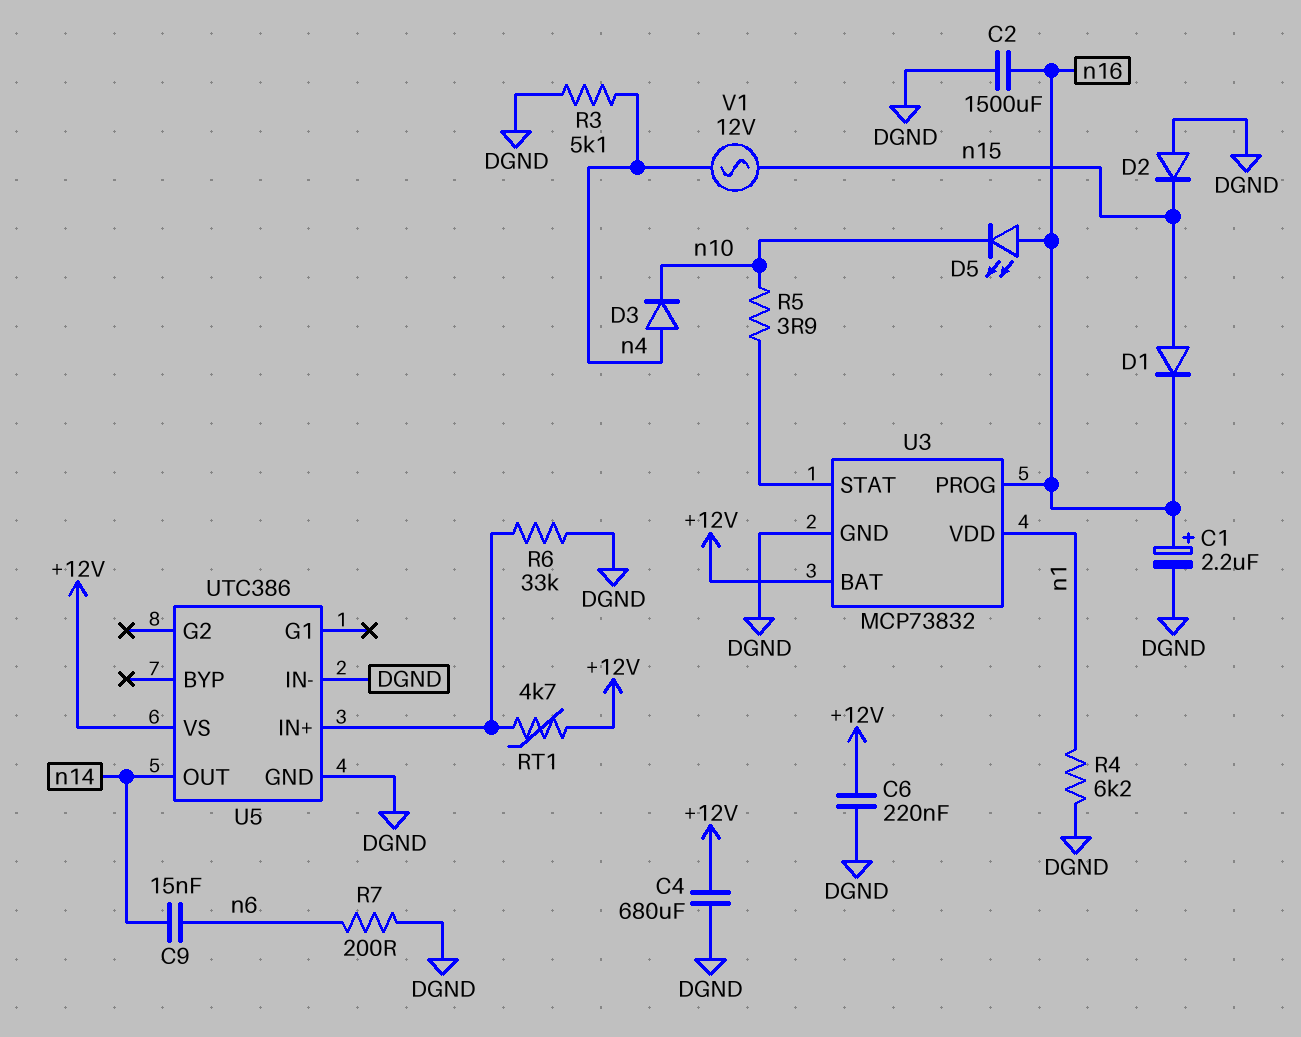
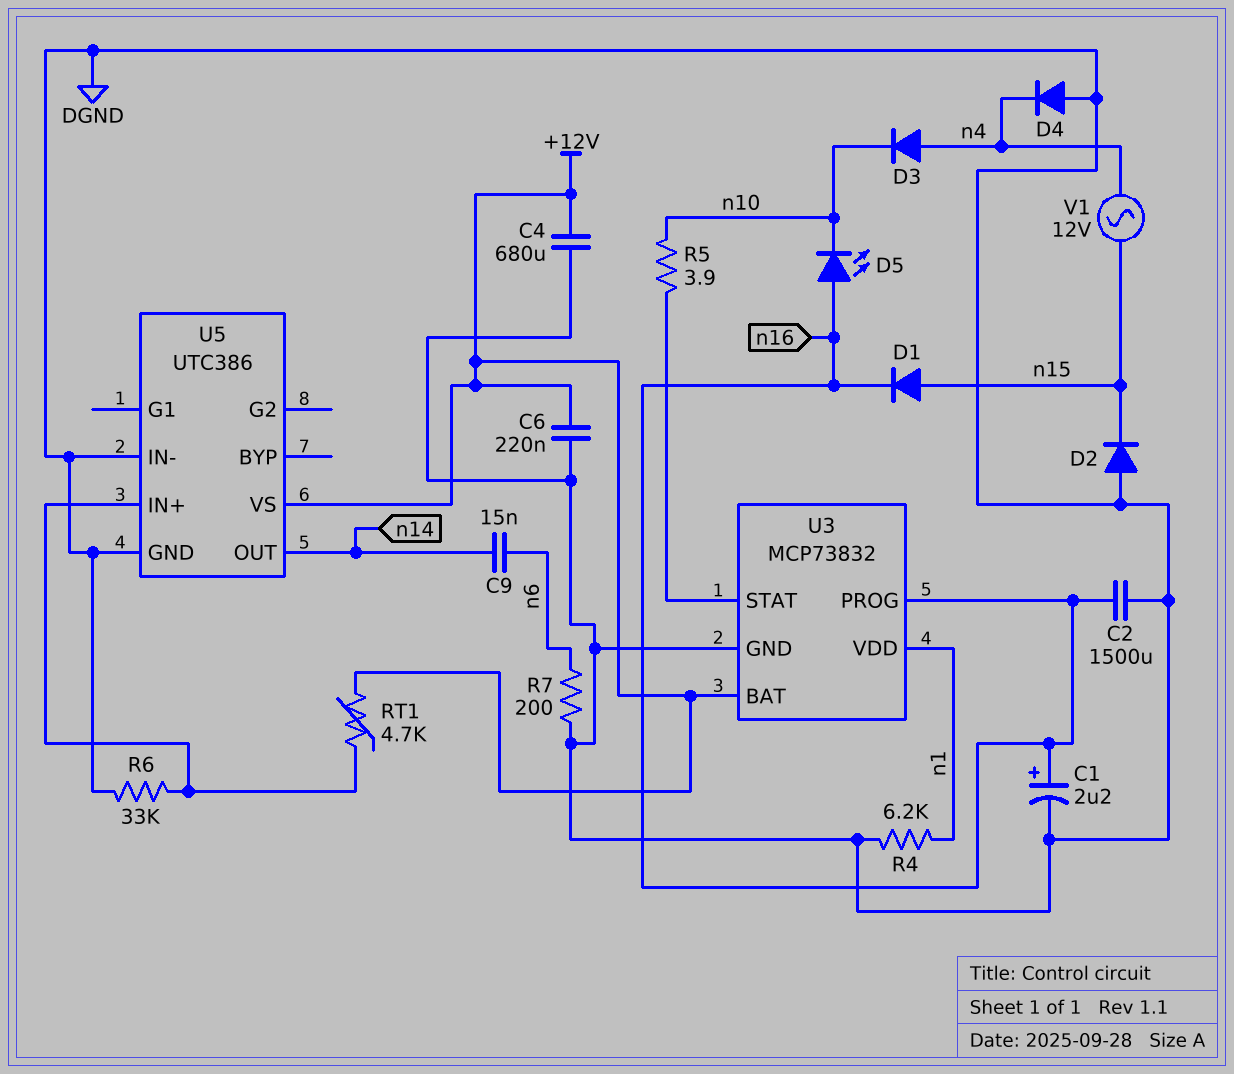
D4: none -> diode (A DGND, K n4)
R3: 5.1k (DGND, n4) -> none

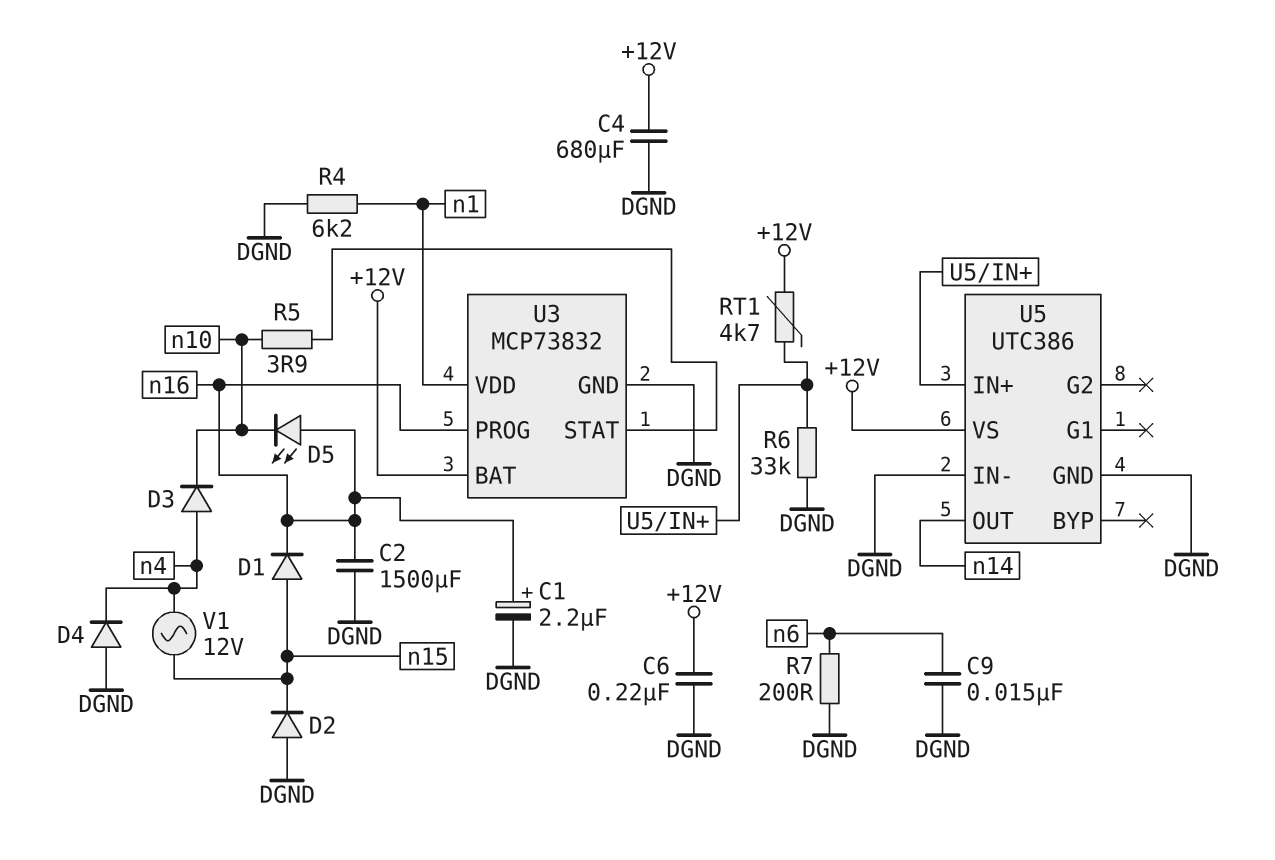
C9: 15nF (n6, n14) -> 15nF (DGND, n6)

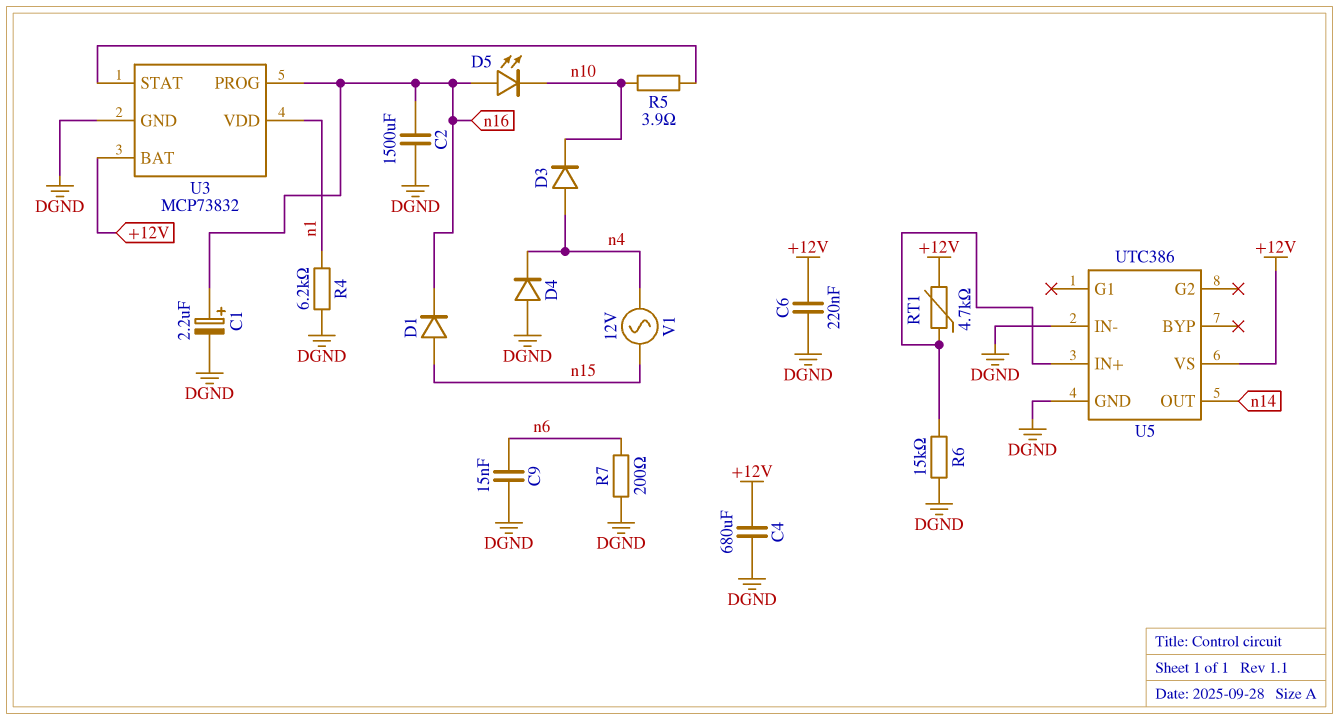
D2: diode (A DGND, K n15) -> none
R6: 33k (DGND, U5/IN+) -> 15k (DGND, U5/IN+)

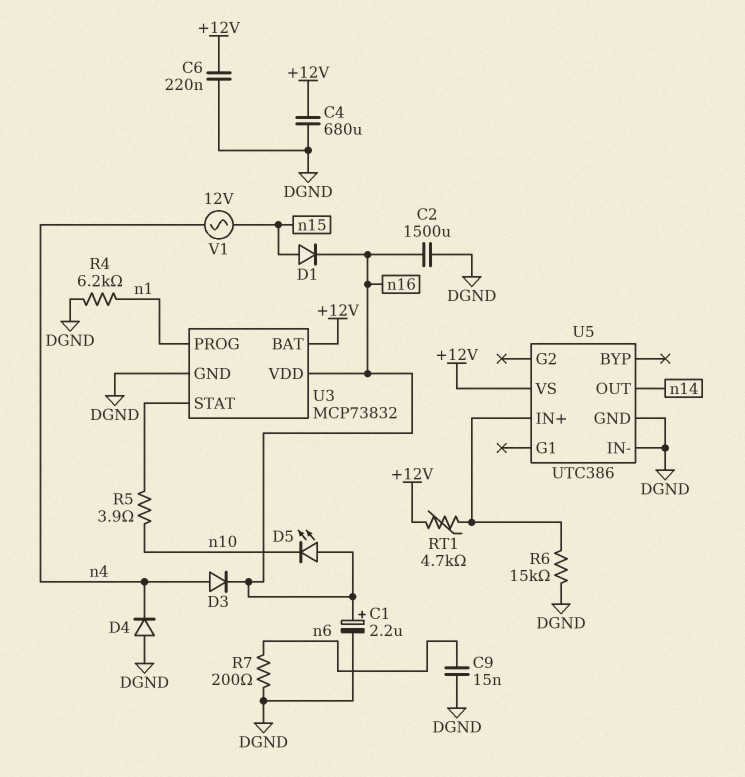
D3: diode (A n4, K n10) -> diode (A n4, K n16)
U3 pin PROG: n16 -> n1
U3 pin VDD: n1 -> n16

